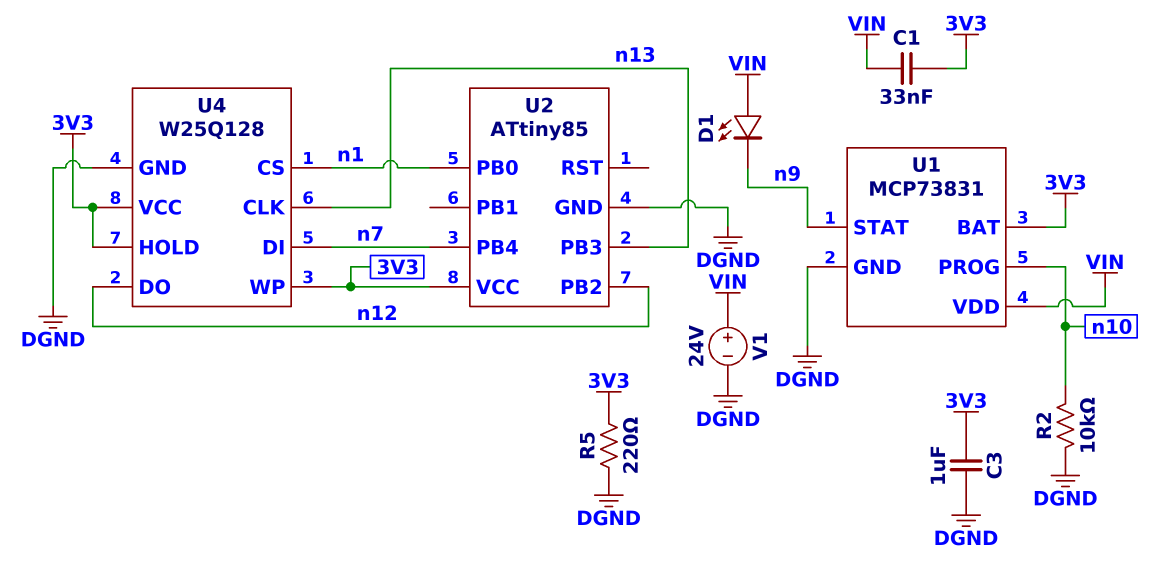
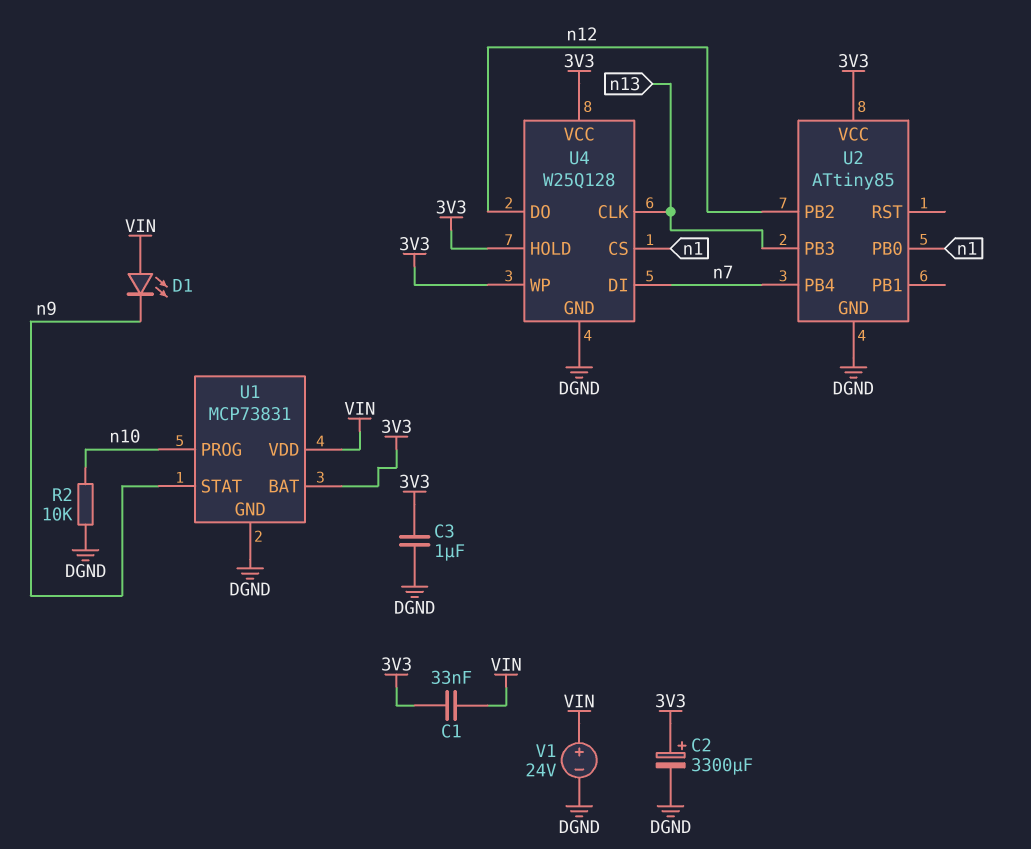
C2: none -> 3300uF (plus 3V3, minus DGND)
R5: 220 (3V3, DGND) -> none

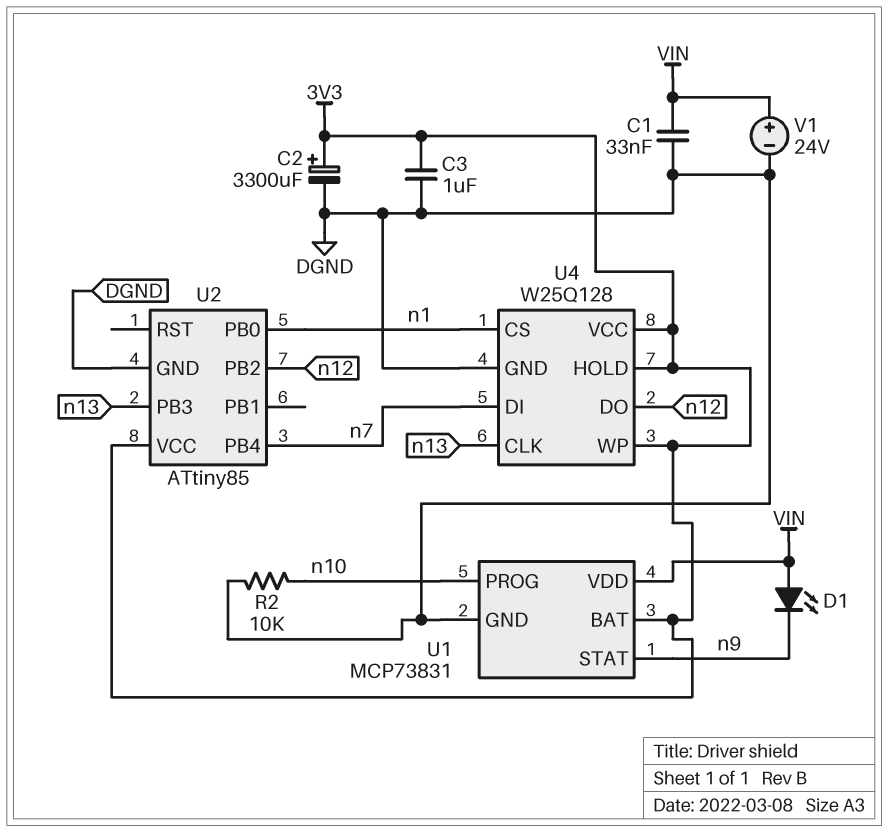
C1: 33nF (3V3, VIN) -> 33nF (DGND, VIN)

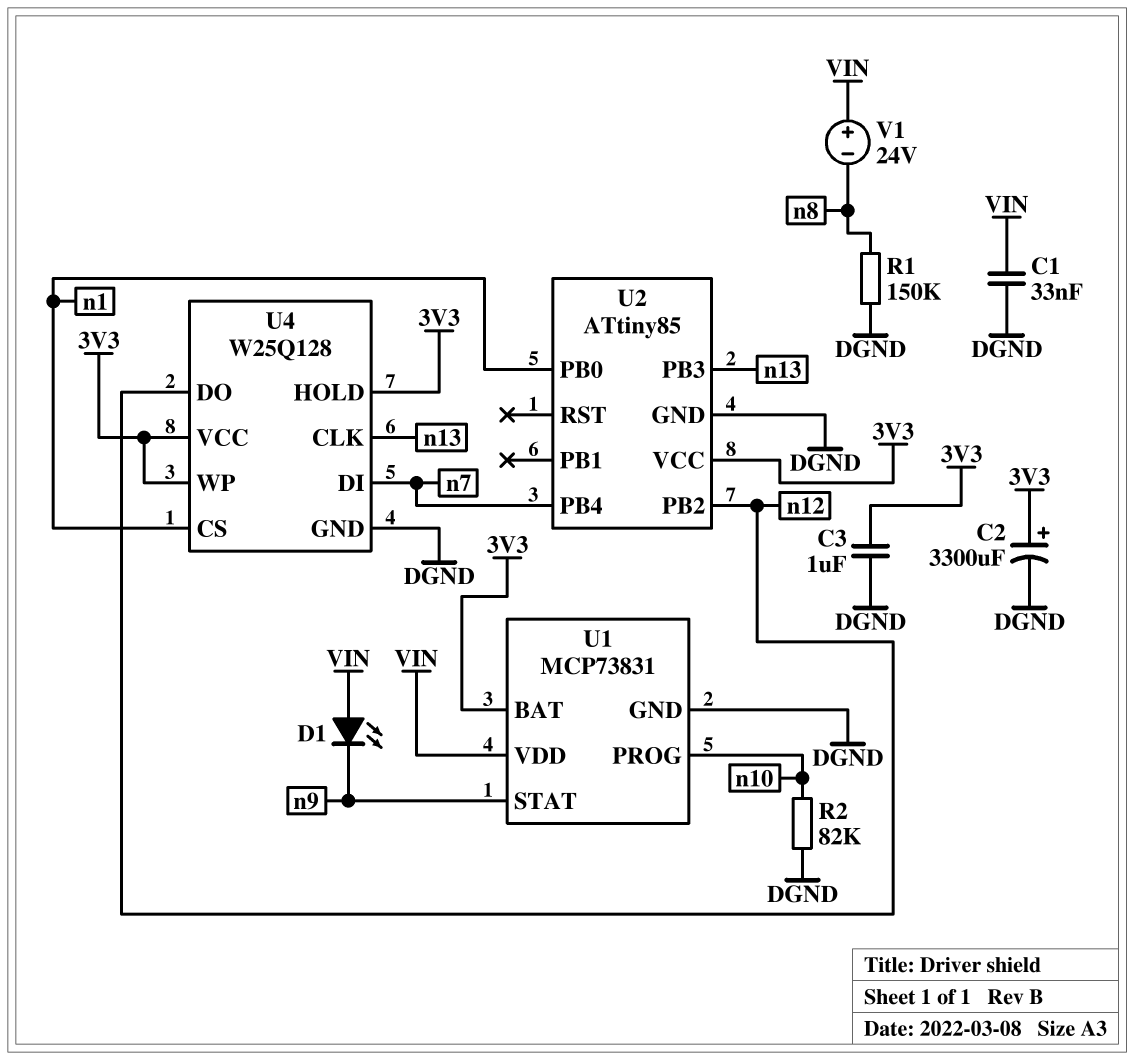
R1: none -> 150k (DGND, n8)
R2: 10k (DGND, n10) -> 82k (DGND, n10)
V1: 24V (plus VIN, minus DGND) -> 24V (plus VIN, minus n8)

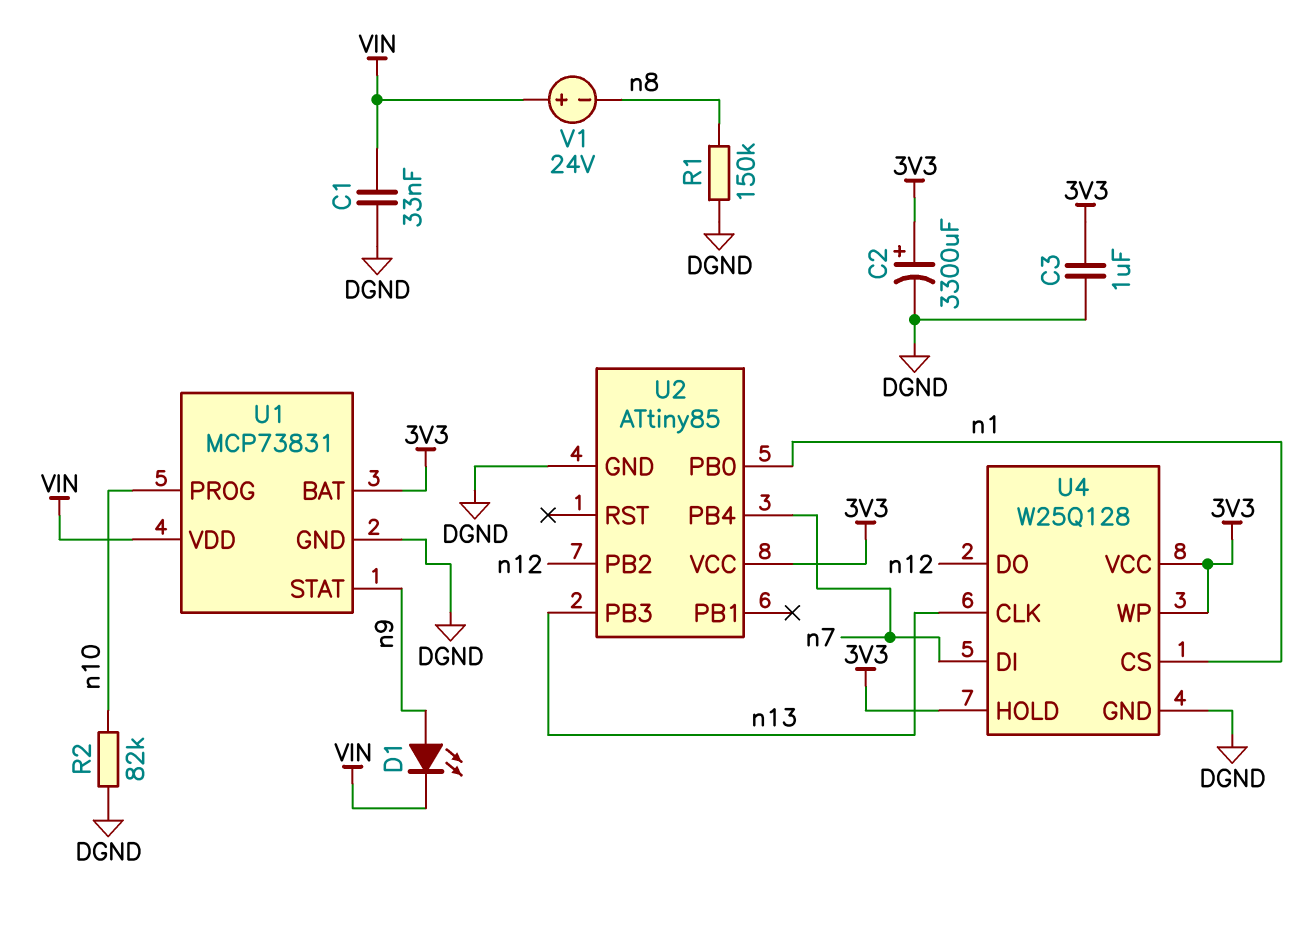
D1: LED (A VIN, K n9) -> LED (A n9, K VIN)

